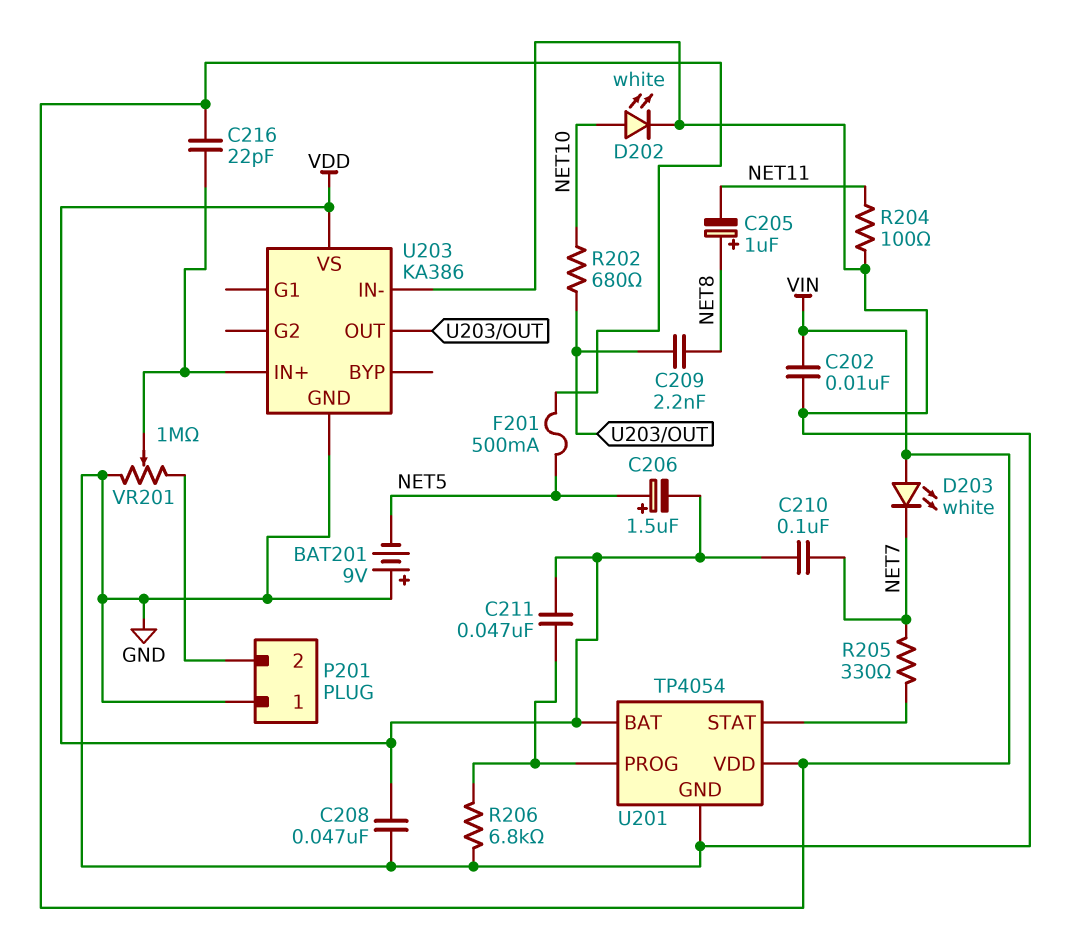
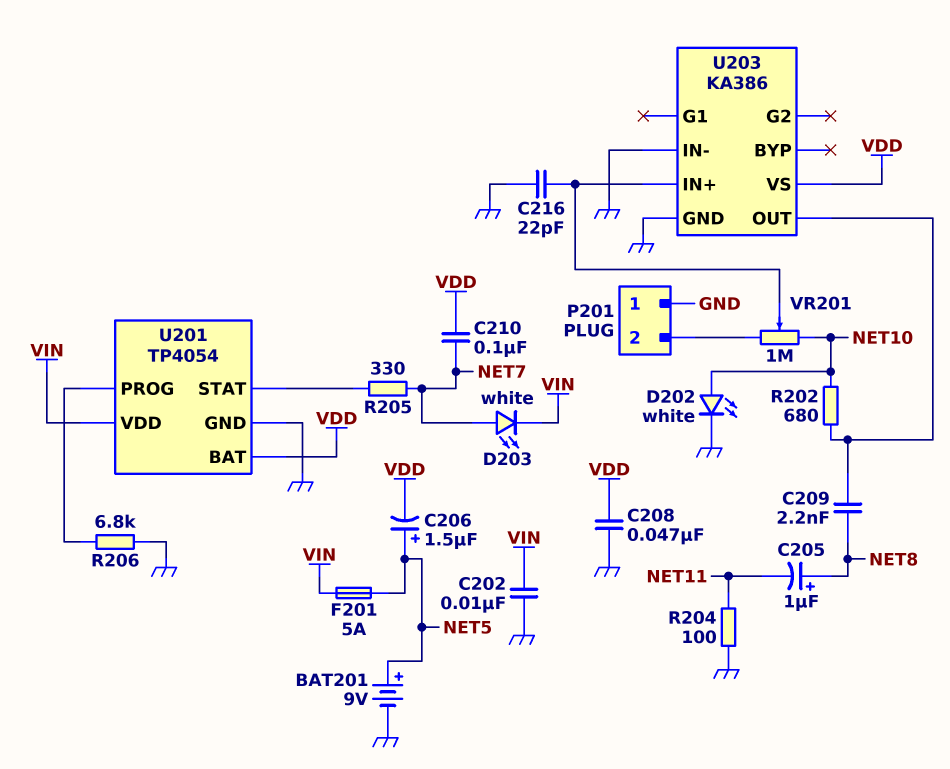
BAT201: 9V (plus GND, minus NET5) -> 9V (plus NET5, minus GND)
C211: 47nF (U201/PROG, VDD) -> none
C216: 22pF (U203/IN+, VIN) -> 22pF (GND, U203/IN+)
D203: LED white (A VIN, K NET7) -> LED white (A NET7, K VIN)
F201: 500mA (NET5, VIN) -> 5A (NET5, VIN)
VR201: 1M (GND, P201/2, wiper U203/IN+) -> 1M (NET10, P201/2, wiper U203/IN+)

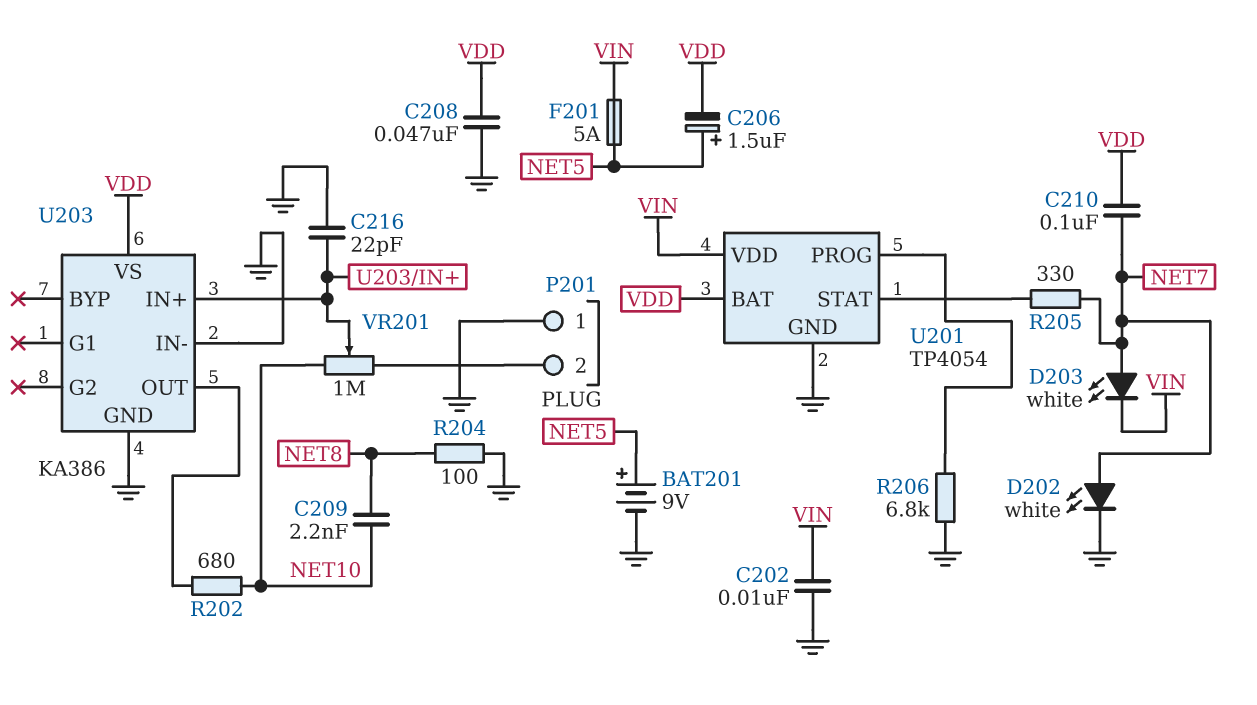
C205: 1uF (plus NET8, minus NET11) -> none
C209: 2.2nF (NET8, U203/OUT) -> 2.2nF (NET8, NET10)
D202: LED white (A NET10, K GND) -> LED white (A NET7, K GND)
R204: 100 (GND, NET11) -> 100 (GND, NET8)

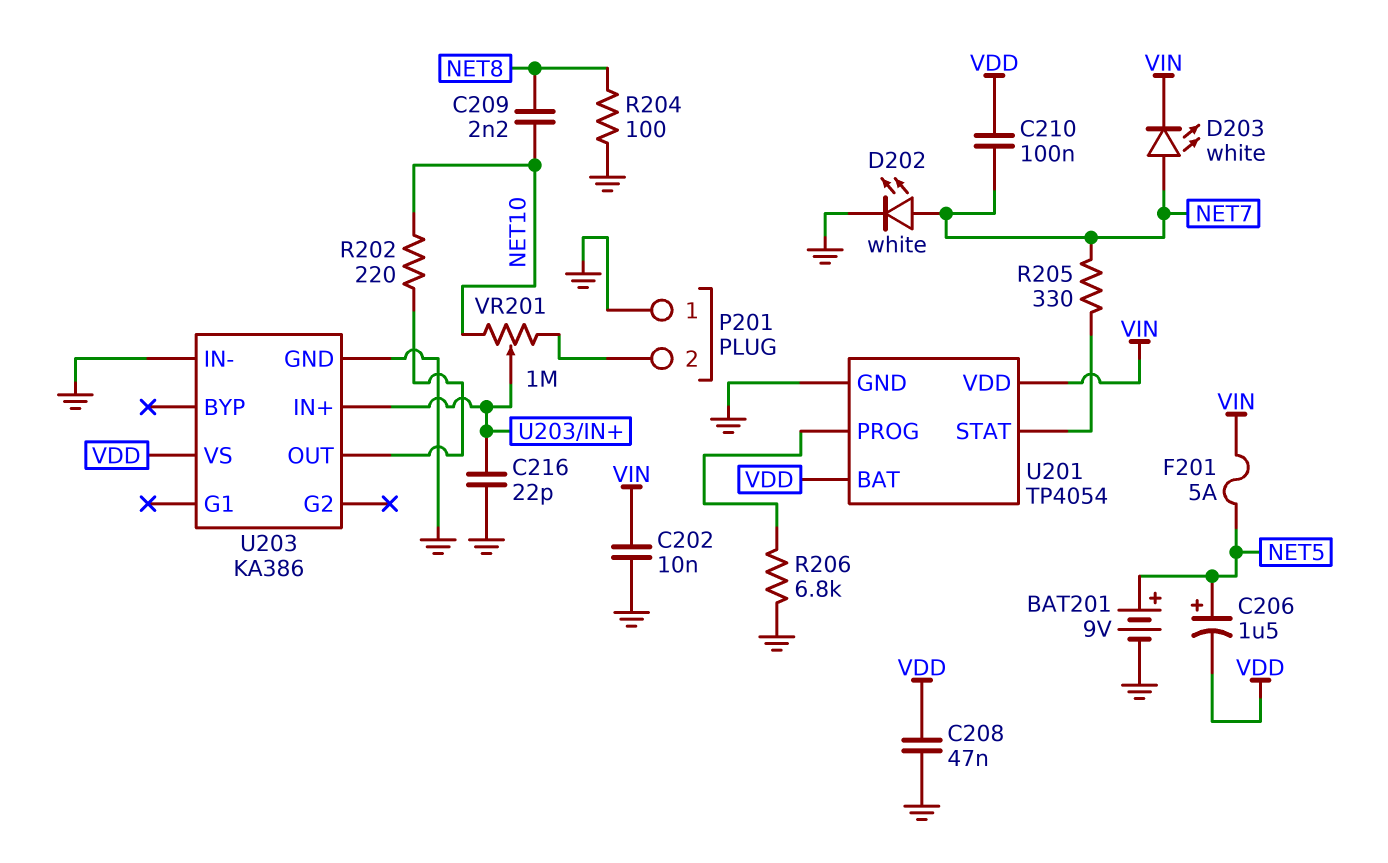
R202: 680 (NET10, U203/OUT) -> 220 (NET10, U203/OUT)

